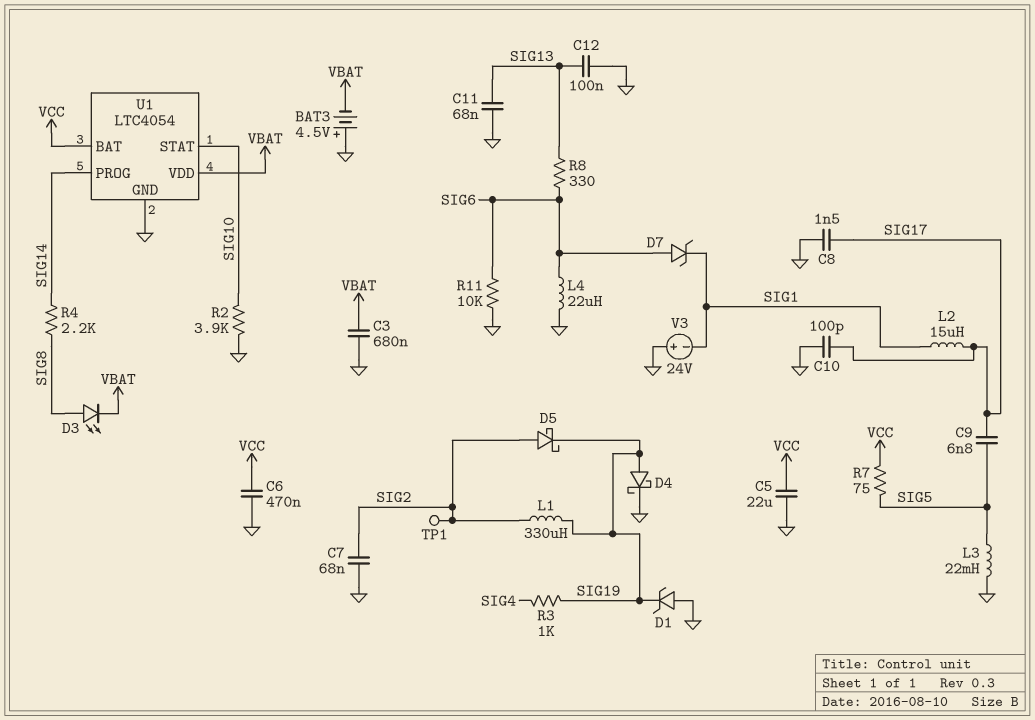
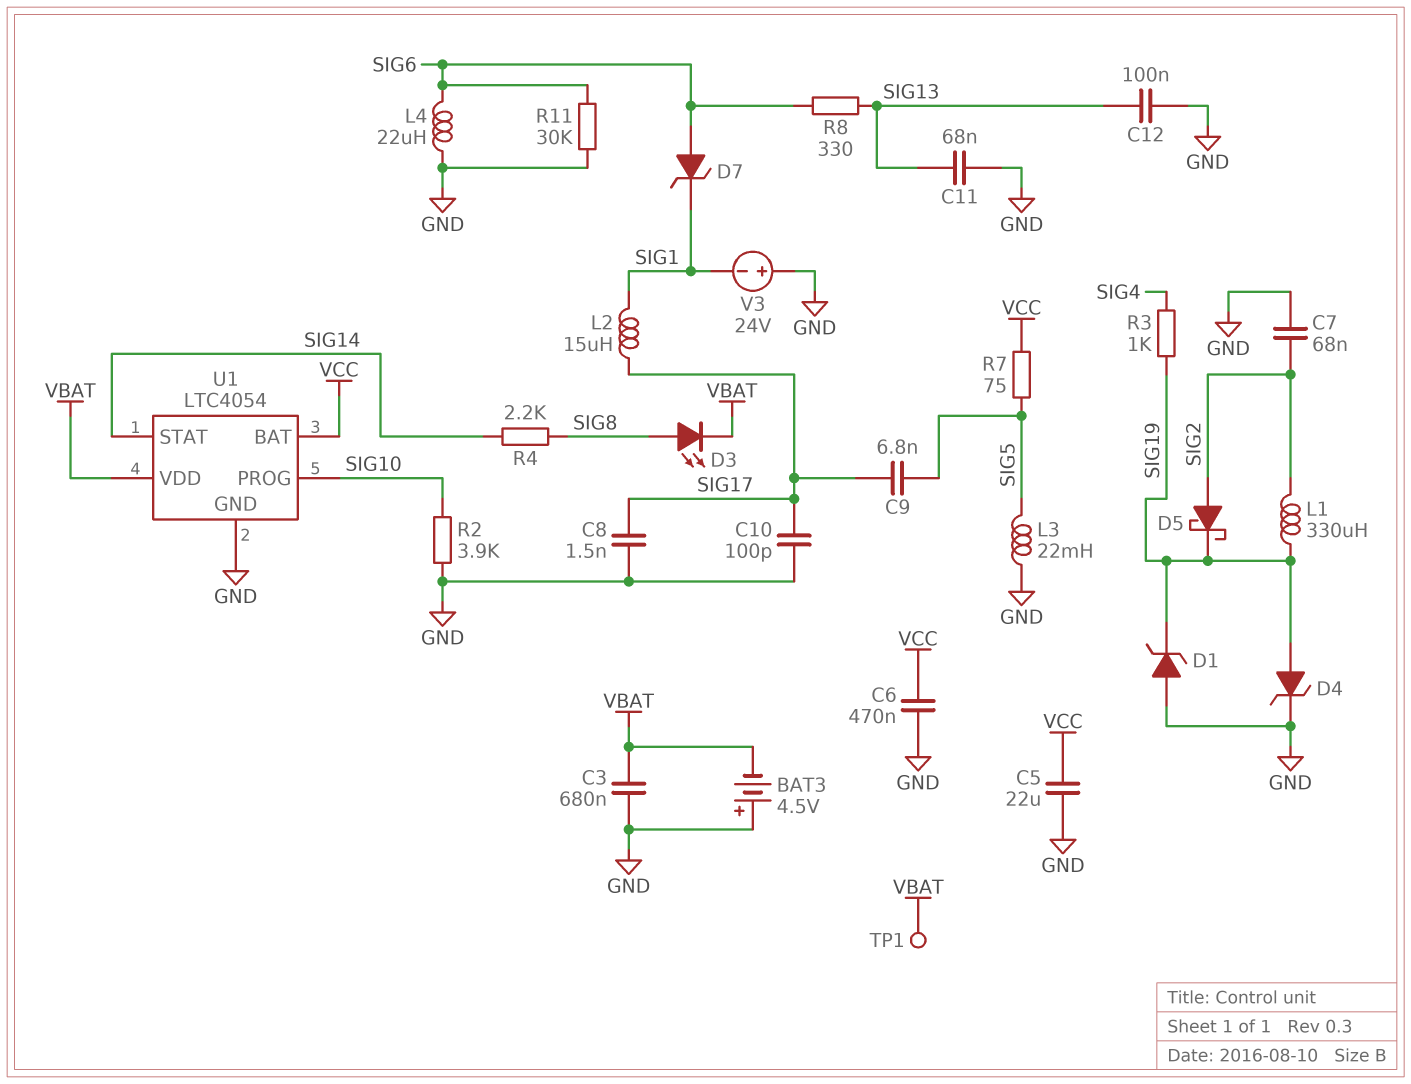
D4: schottky (A SIG19, K GND) -> zener (A SIG19, K GND)
R11: 10k (GND, SIG6) -> 30k (GND, SIG6)
TP1: test point (SIG2) -> test point (VBAT)
U1 pin PROG: SIG14 -> SIG10
U1 pin STAT: SIG10 -> SIG14

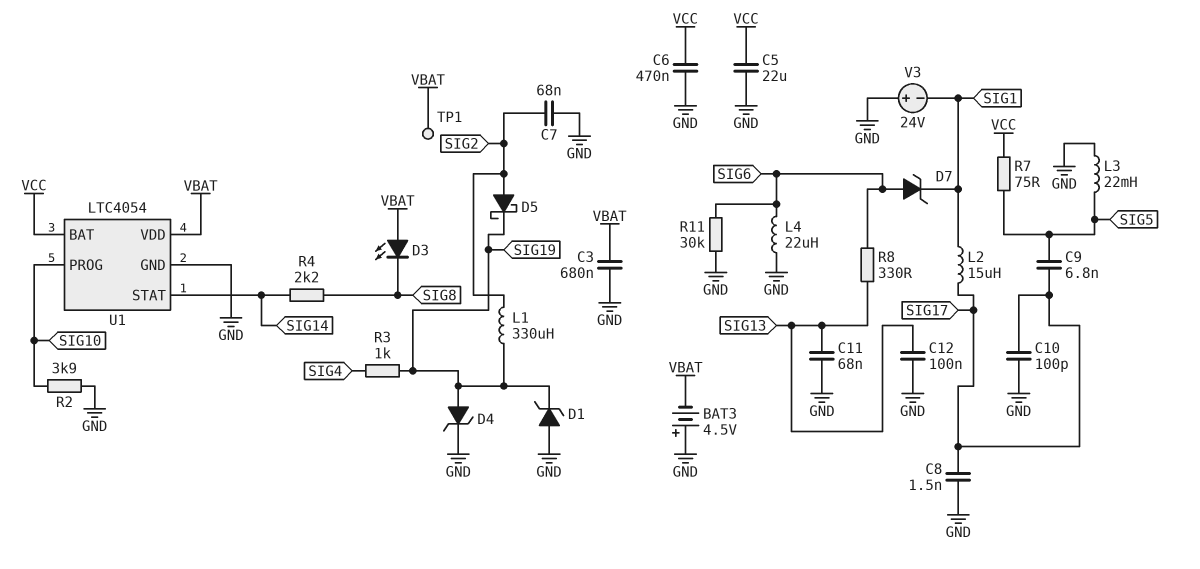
D3: LED (A SIG8, K VBAT) -> LED (A VBAT, K SIG8)

